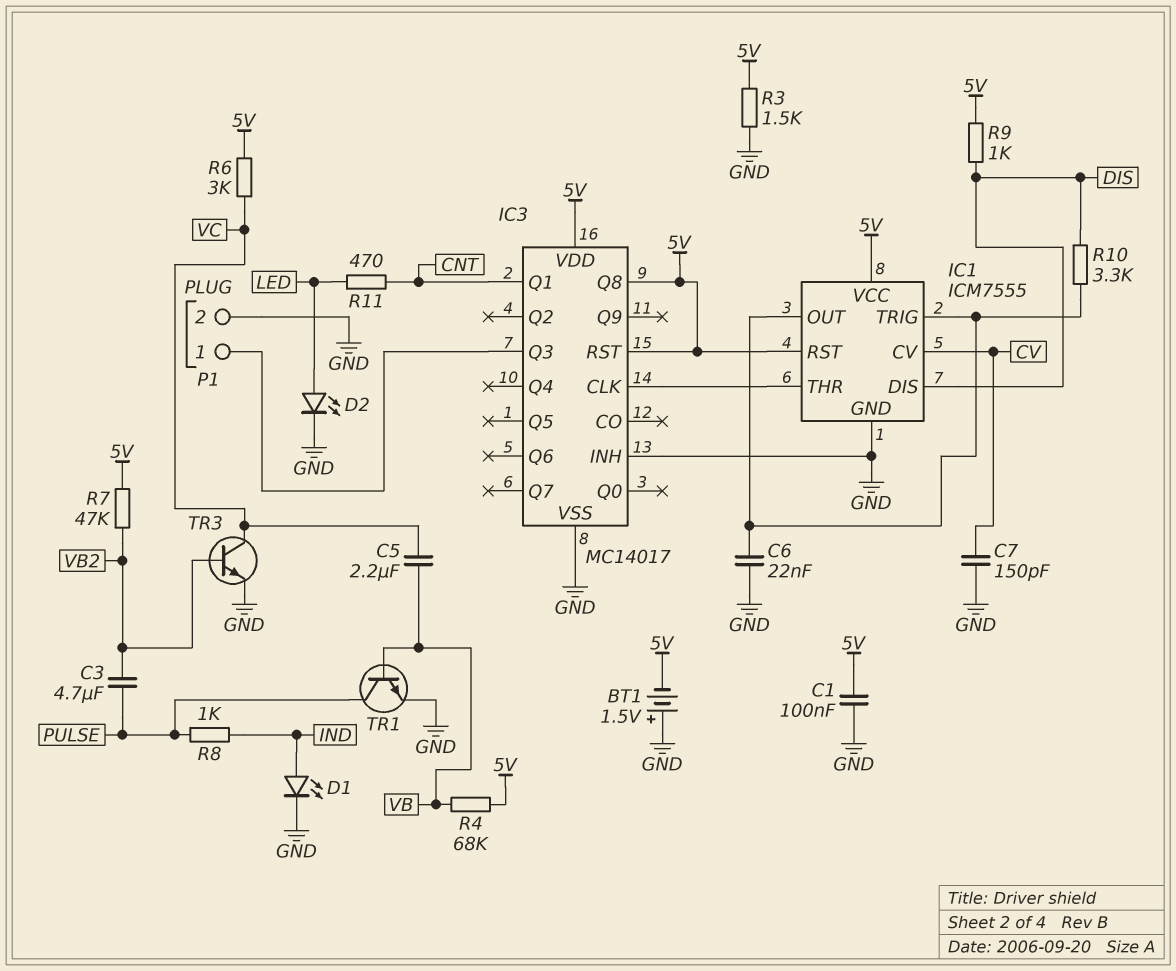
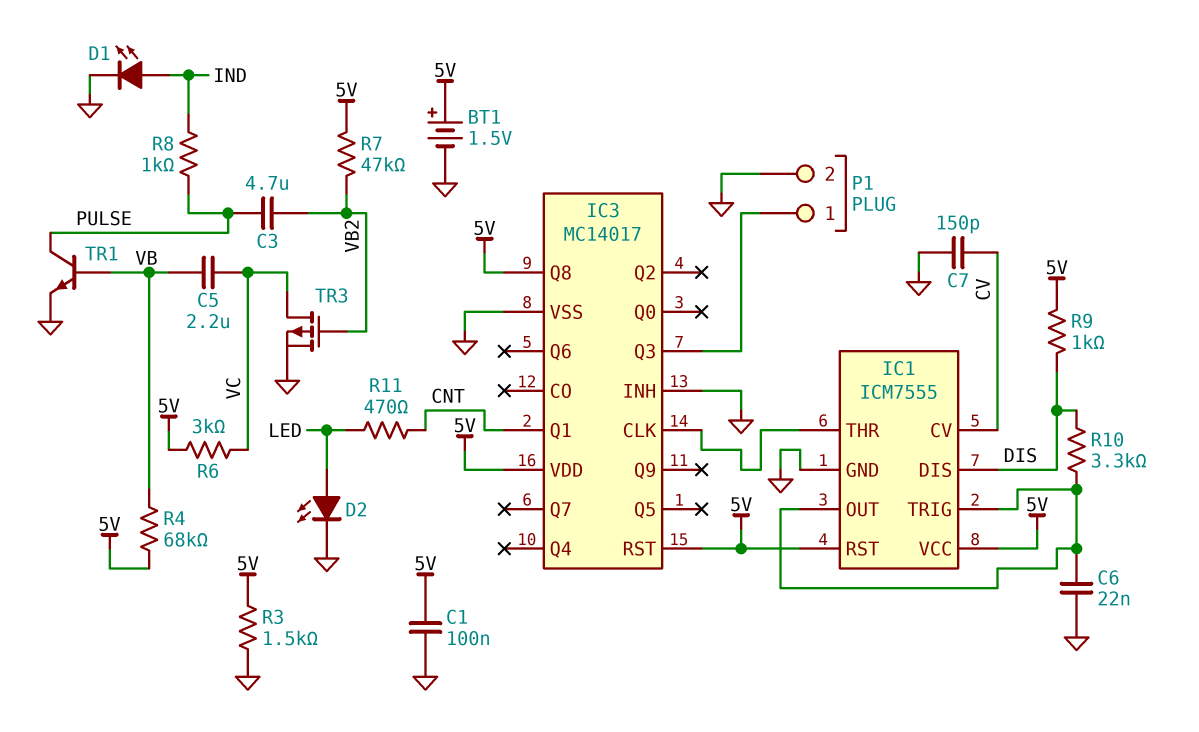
BT1: 1.5V (plus GND, minus 5V) -> 1.5V (plus 5V, minus GND)
TR3: NPN (B VB2, C VC, E GND) -> PMOS (G VB2, D VC, S GND)

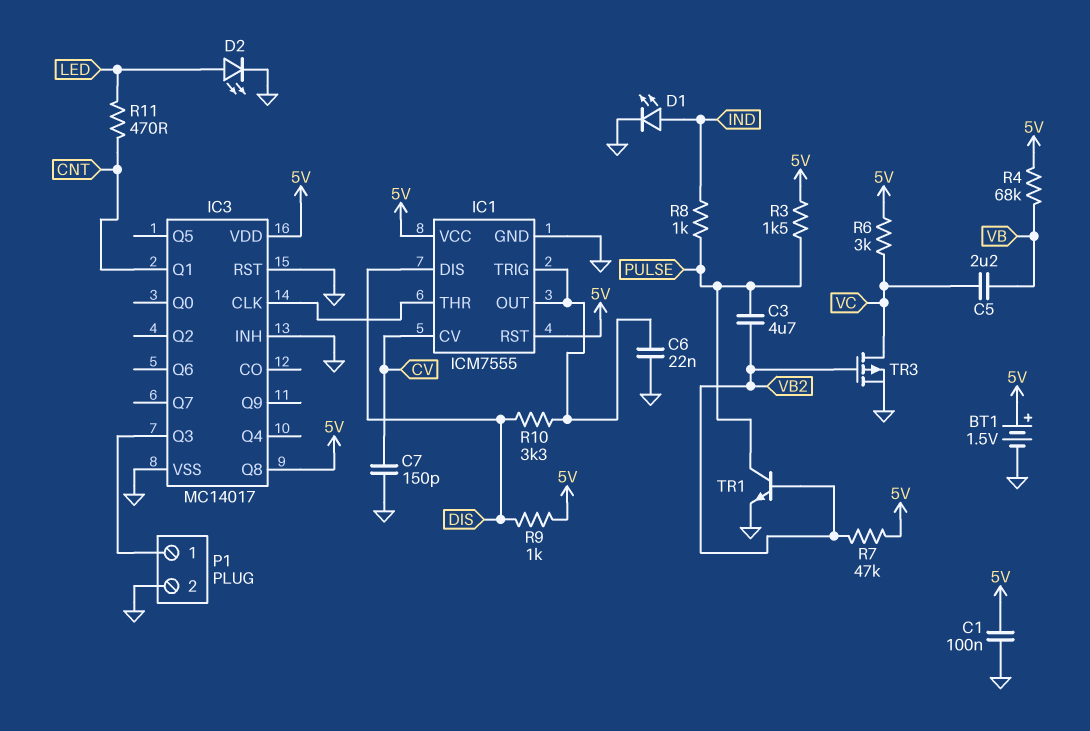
IC3 pin RST: 5V -> GND
R3: 1.5k (5V, GND) -> 1.5k (5V, PULSE)
TR1: NPN (B VB, C PULSE, E GND) -> NPN (B VB2, C PULSE, E GND)

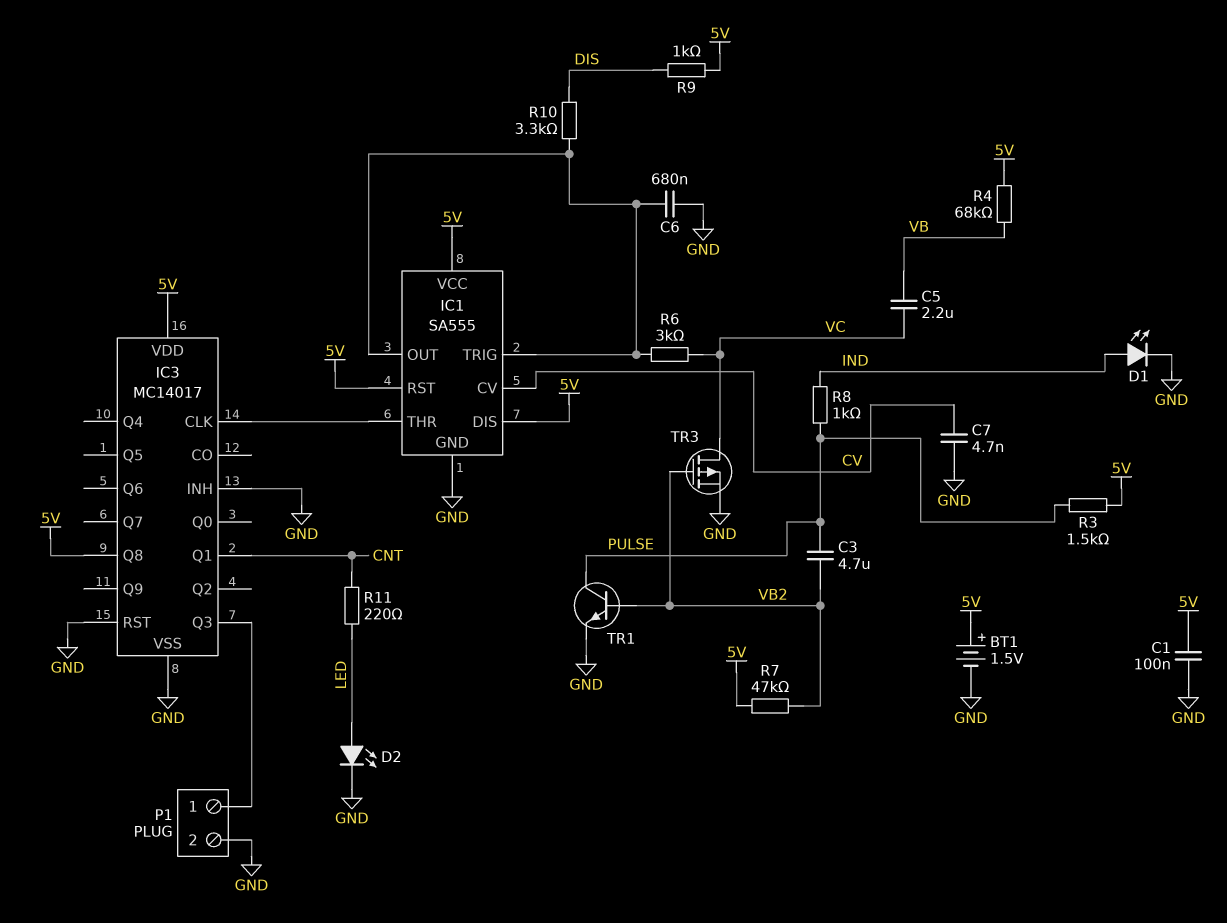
C6: 22nF (GND, IC1/OUT) -> 680nF (GND, IC1/OUT)
C7: 150pF (CV, GND) -> 4.7nF (CV, GND)
IC1: ICM7555 -> SA555
IC1 pin DIS: DIS -> 5V
R6: 3k (5V, VC) -> 3k (IC1/OUT, VC)
R11: 470 (CNT, LED) -> 220 (CNT, LED)

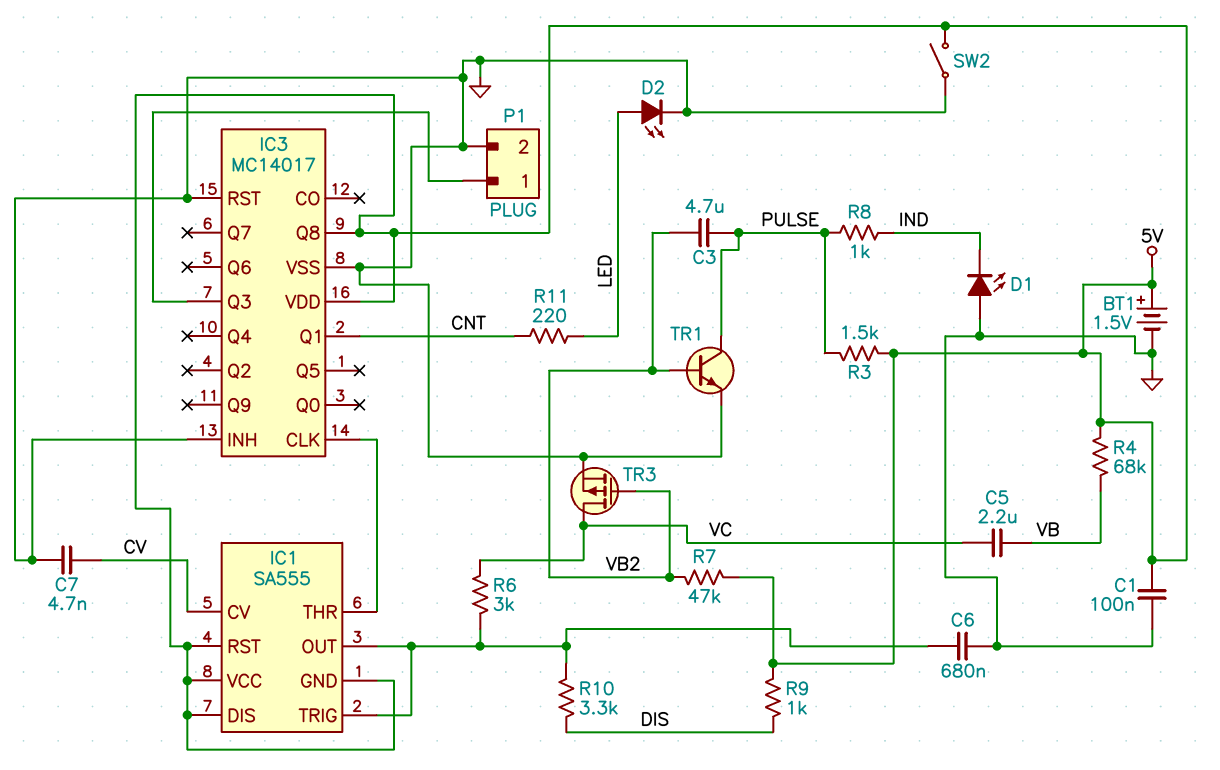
D1: LED (A IND, K GND) -> LED (A GND, K IND)
IC1 pin GND: GND -> 5V
SW2: none -> switch (5V, GND)

